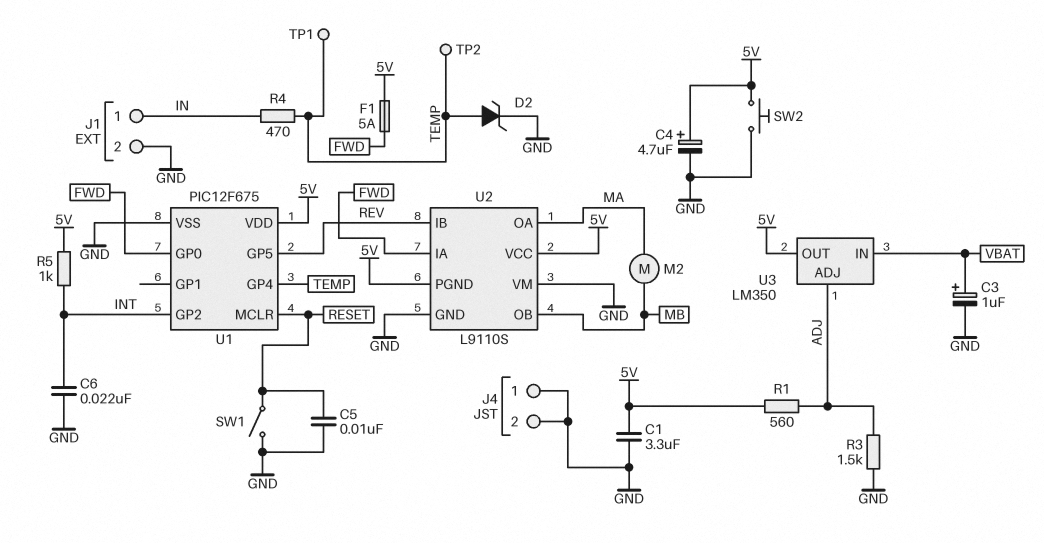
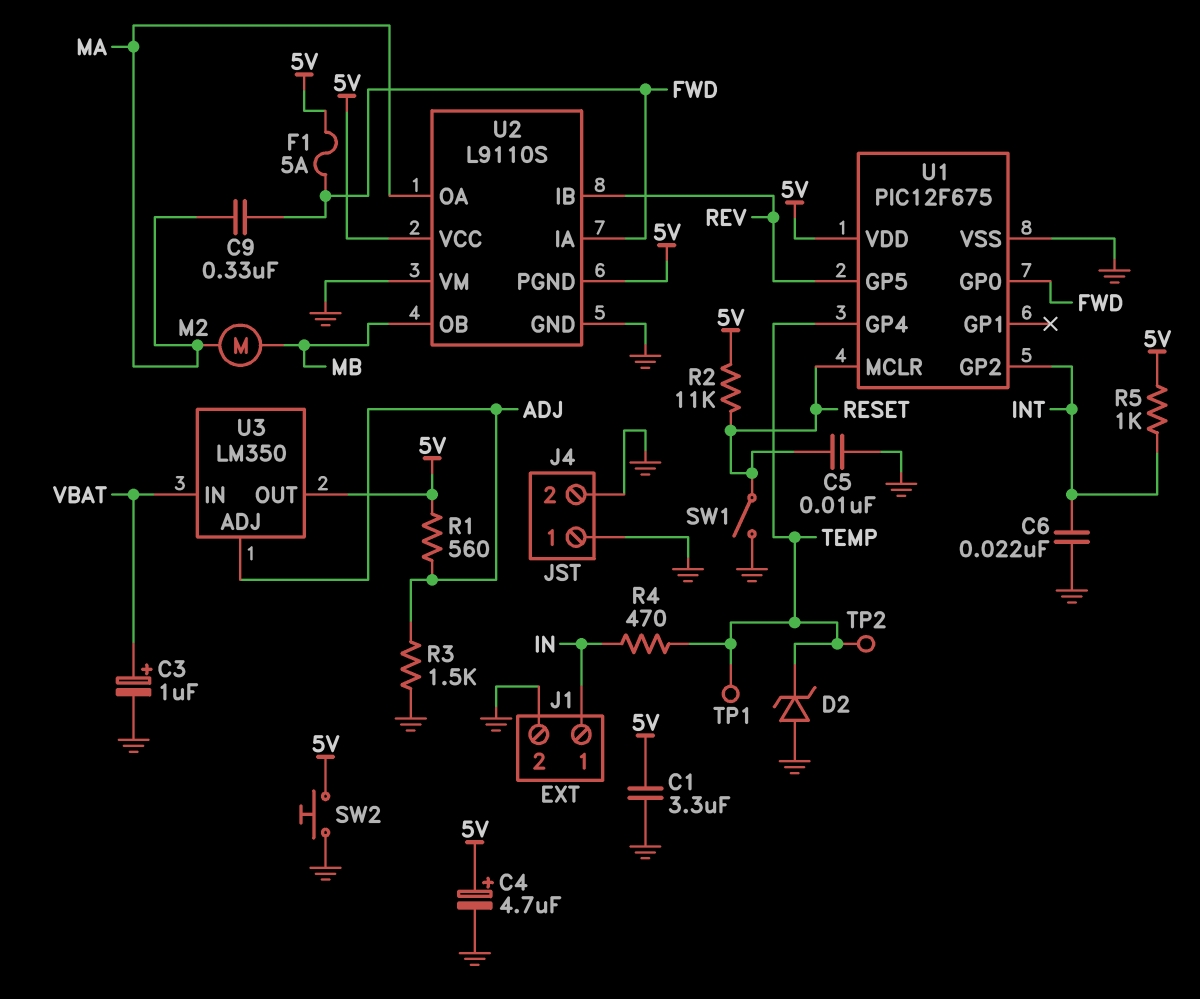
C9: none -> 330nF (FWD, MA)
D2: zener (A TEMP, K GND) -> zener (A GND, K TEMP)
R2: none -> 11k (5V, RESET)

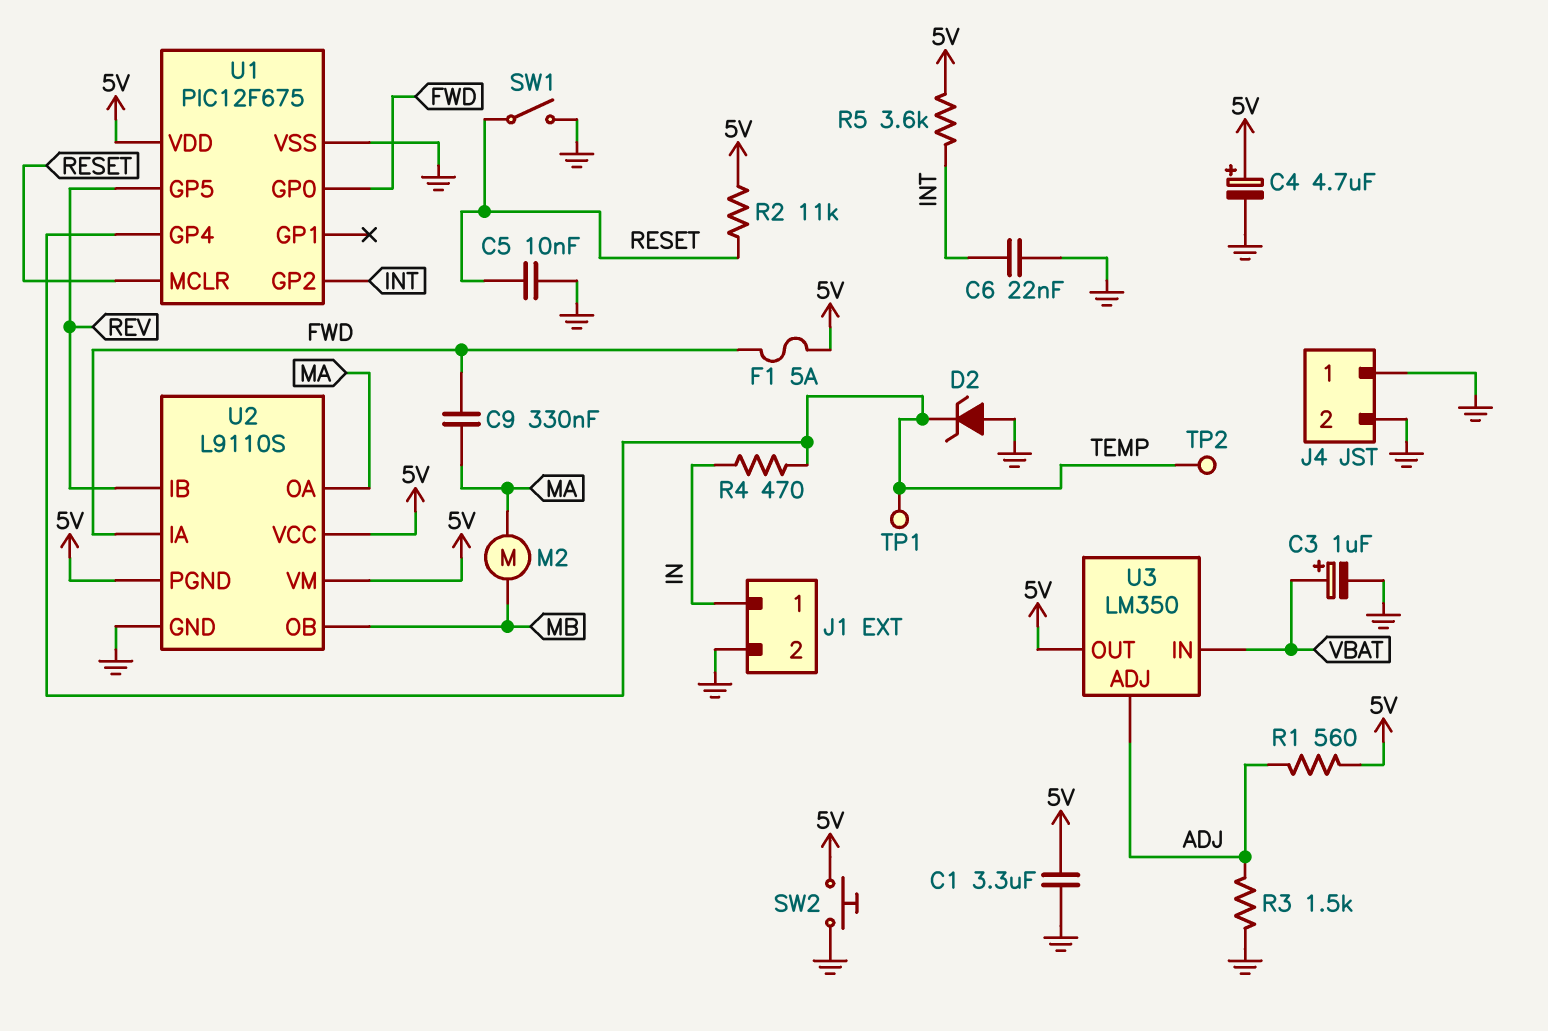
R5: 1k (5V, INT) -> 3.6k (5V, INT)
U2 pin VM: GND -> 5V

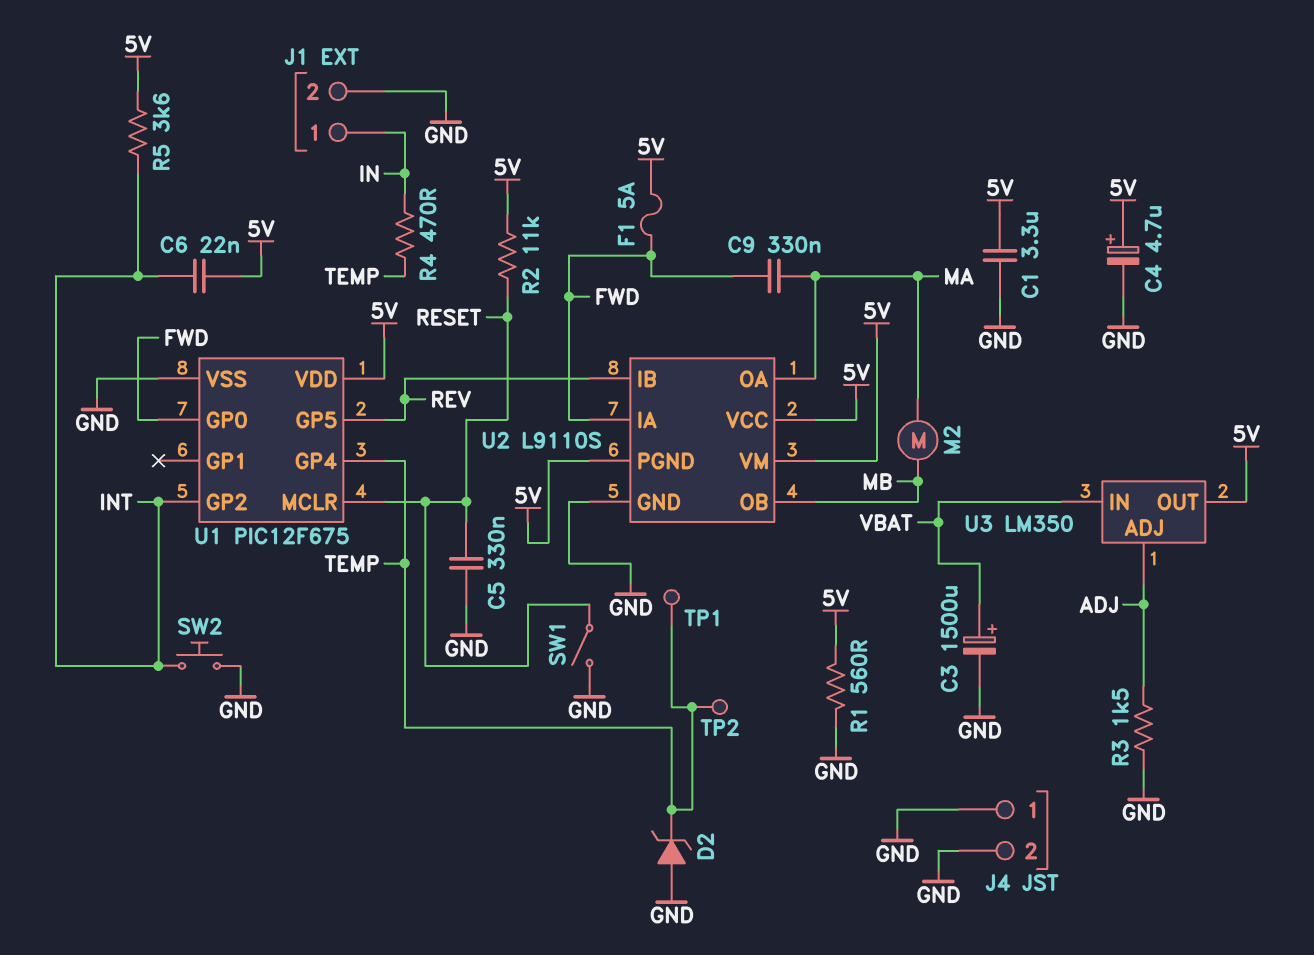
C3: 1uF (plus VBAT, minus GND) -> 1500uF (plus VBAT, minus GND)
C5: 10nF (GND, RESET) -> 330nF (GND, RESET)
C6: 22nF (GND, INT) -> 22nF (5V, INT)
R1: 560 (5V, ADJ) -> 560 (5V, GND)
SW2: button (5V, GND) -> button (GND, INT)

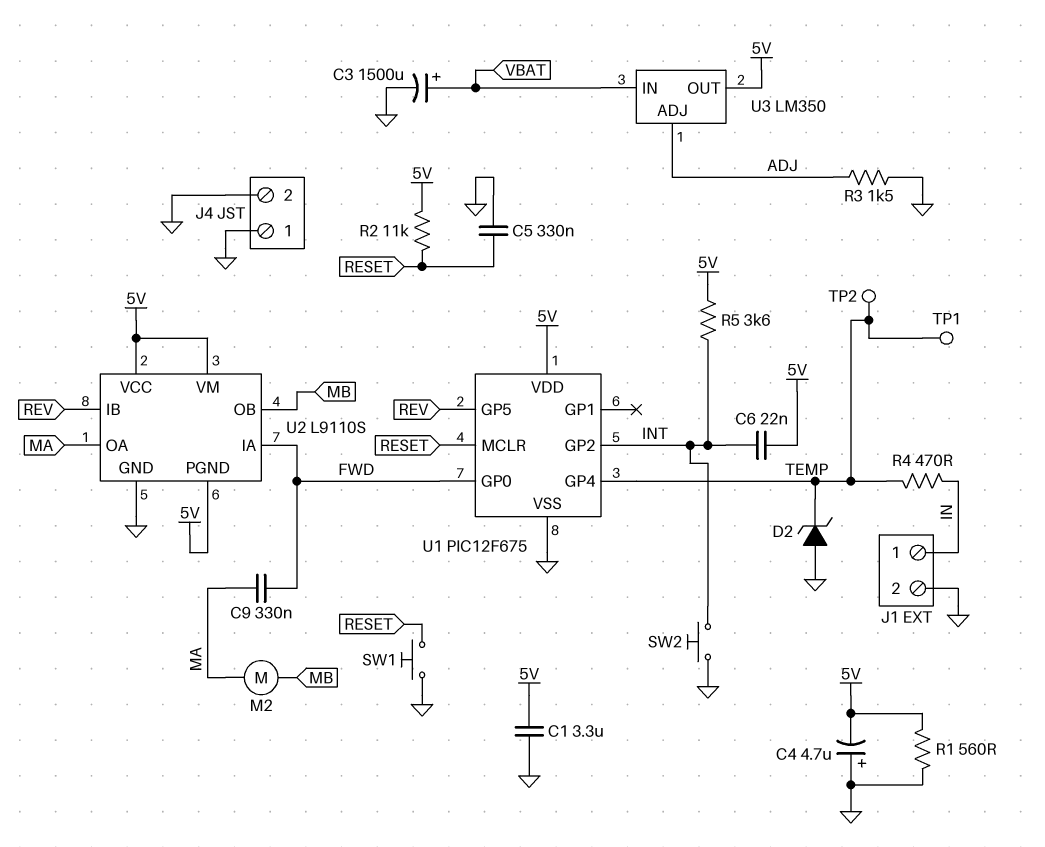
C4: 4.7uF (plus 5V, minus GND) -> 4.7uF (plus GND, minus 5V)
F1: 5A (5V, FWD) -> none
SW1: switch (GND, RESET) -> button (GND, RESET)

